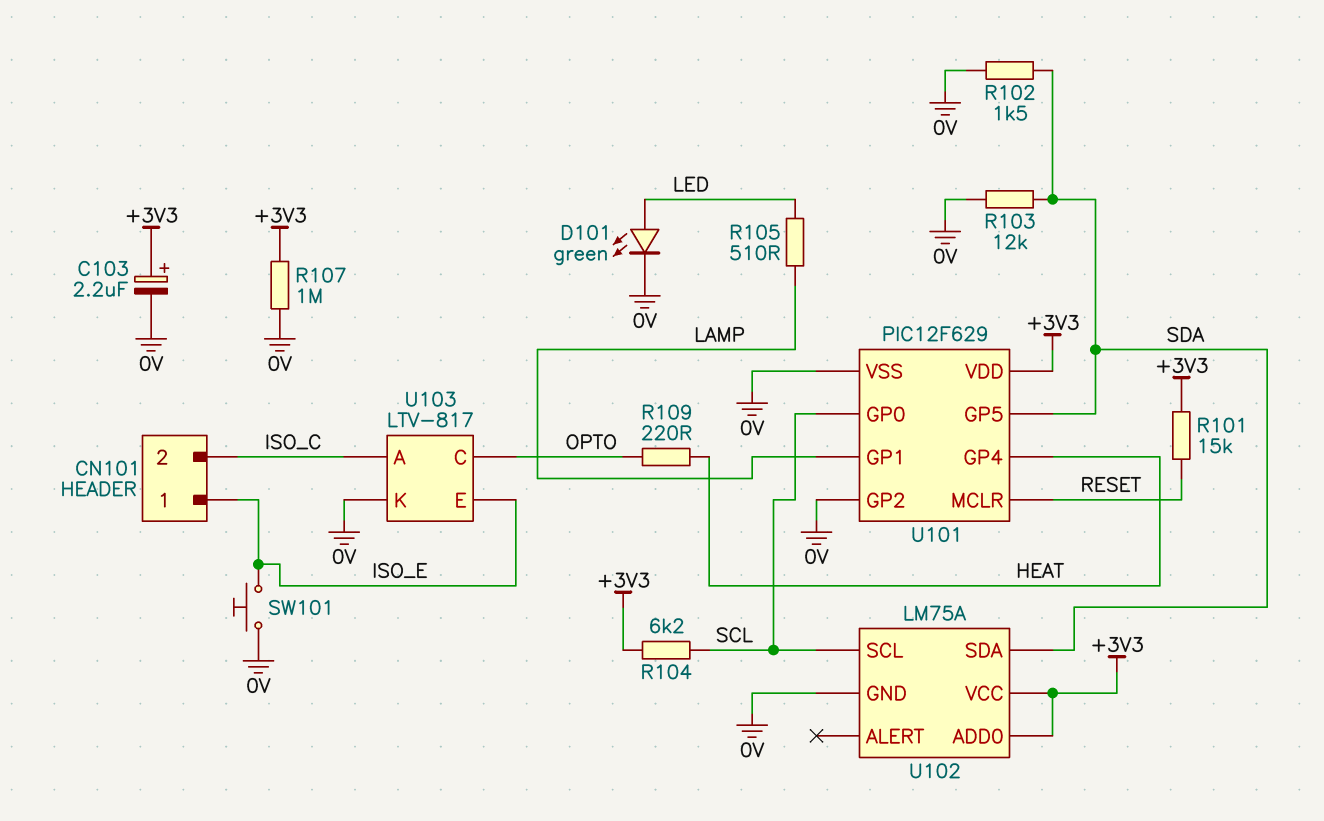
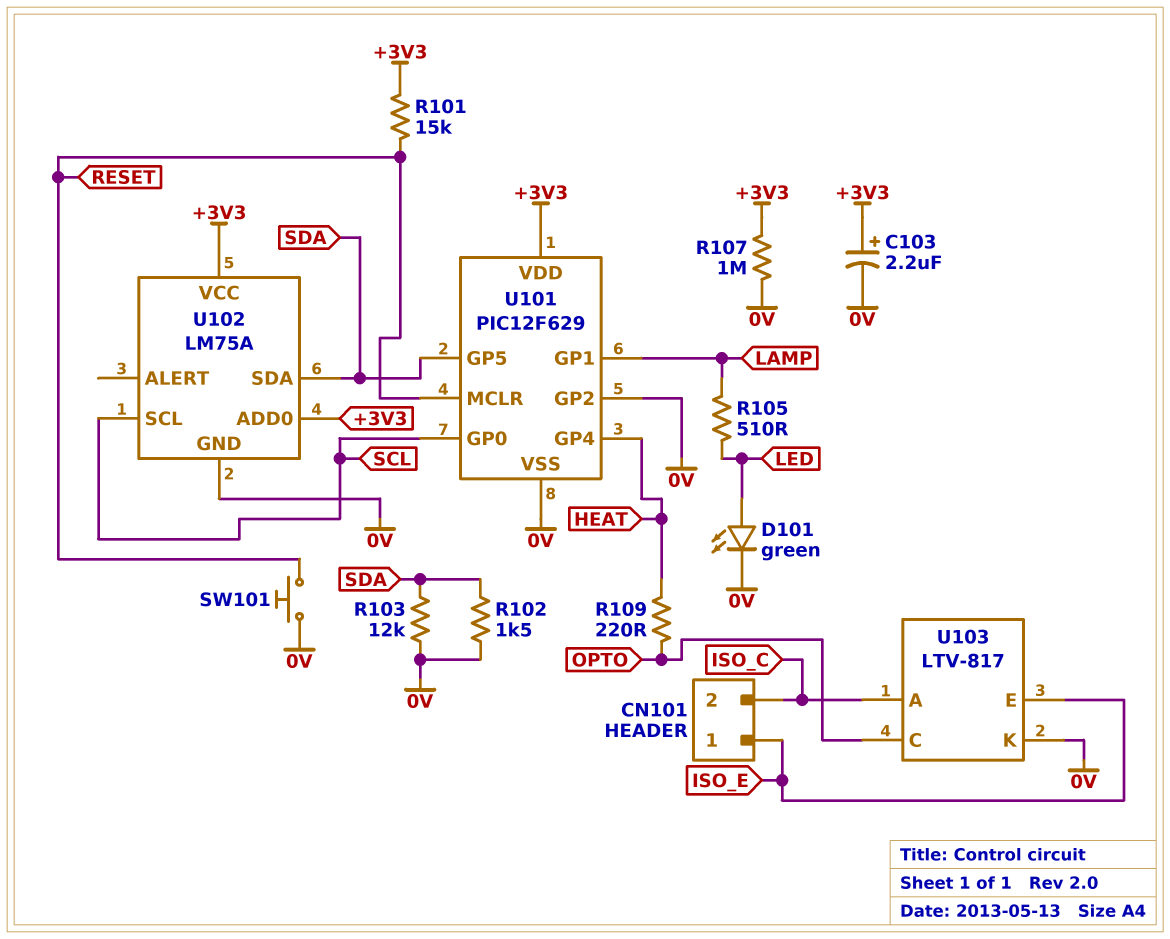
R104: 6.2k (+3V3, SCL) -> none
SW101: button (0V, ISO_E) -> button (0V, RESET)

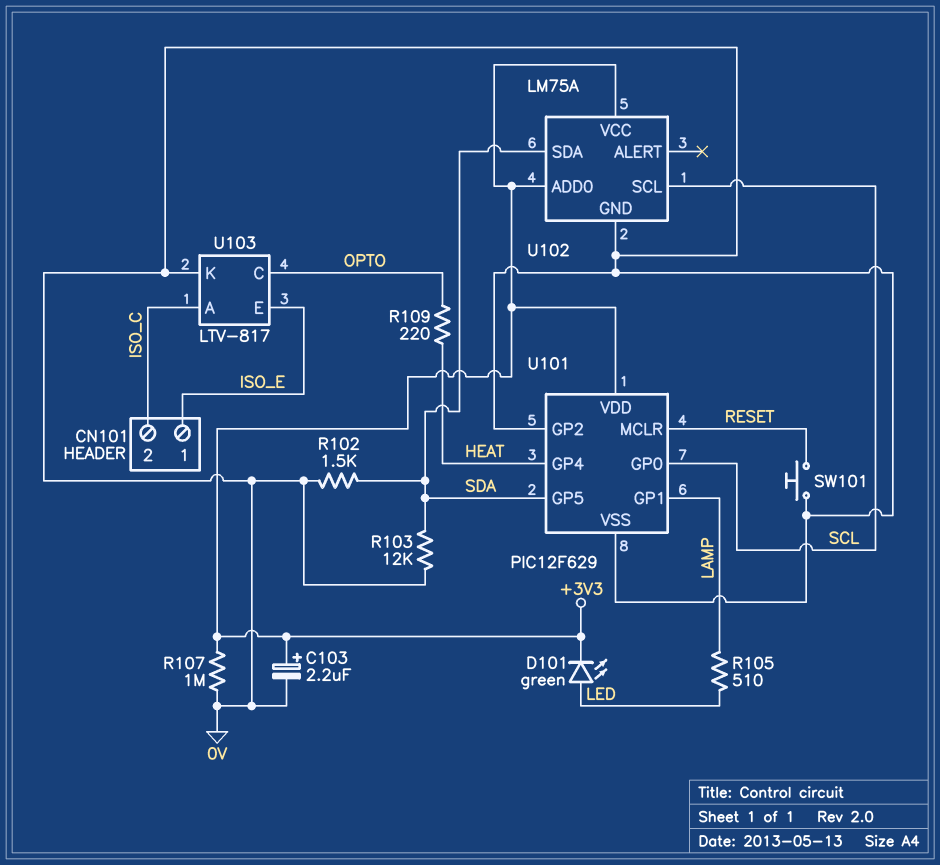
D101: LED green (A LED, K 0V) -> LED green (A LED, K +3V3)
R101: 15k (+3V3, RESET) -> none

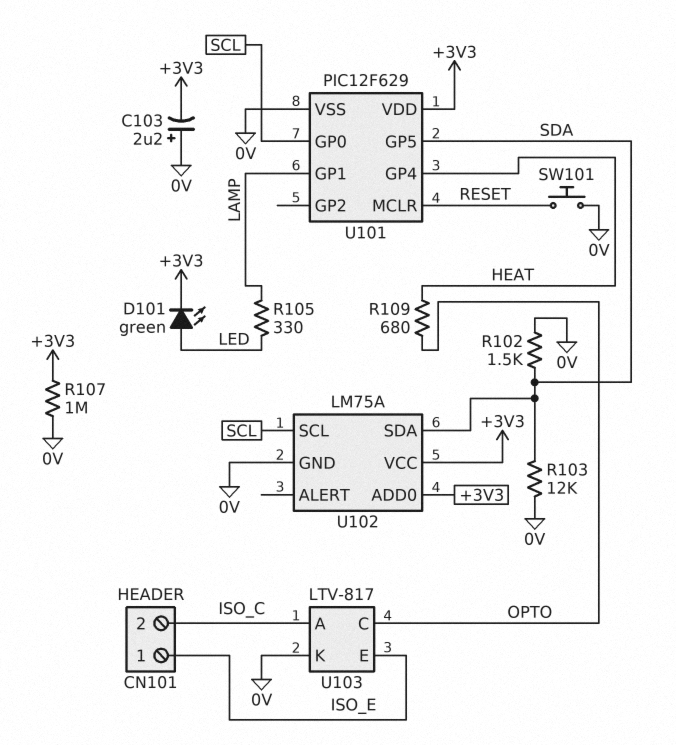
C103: 2.2uF (plus +3V3, minus 0V) -> 2.2uF (plus 0V, minus +3V3)
R105: 510 (LAMP, LED) -> 330 (LAMP, LED)
R109: 220 (HEAT, OPTO) -> 680 (HEAT, OPTO)
U101 pin GP2: 0V -> none

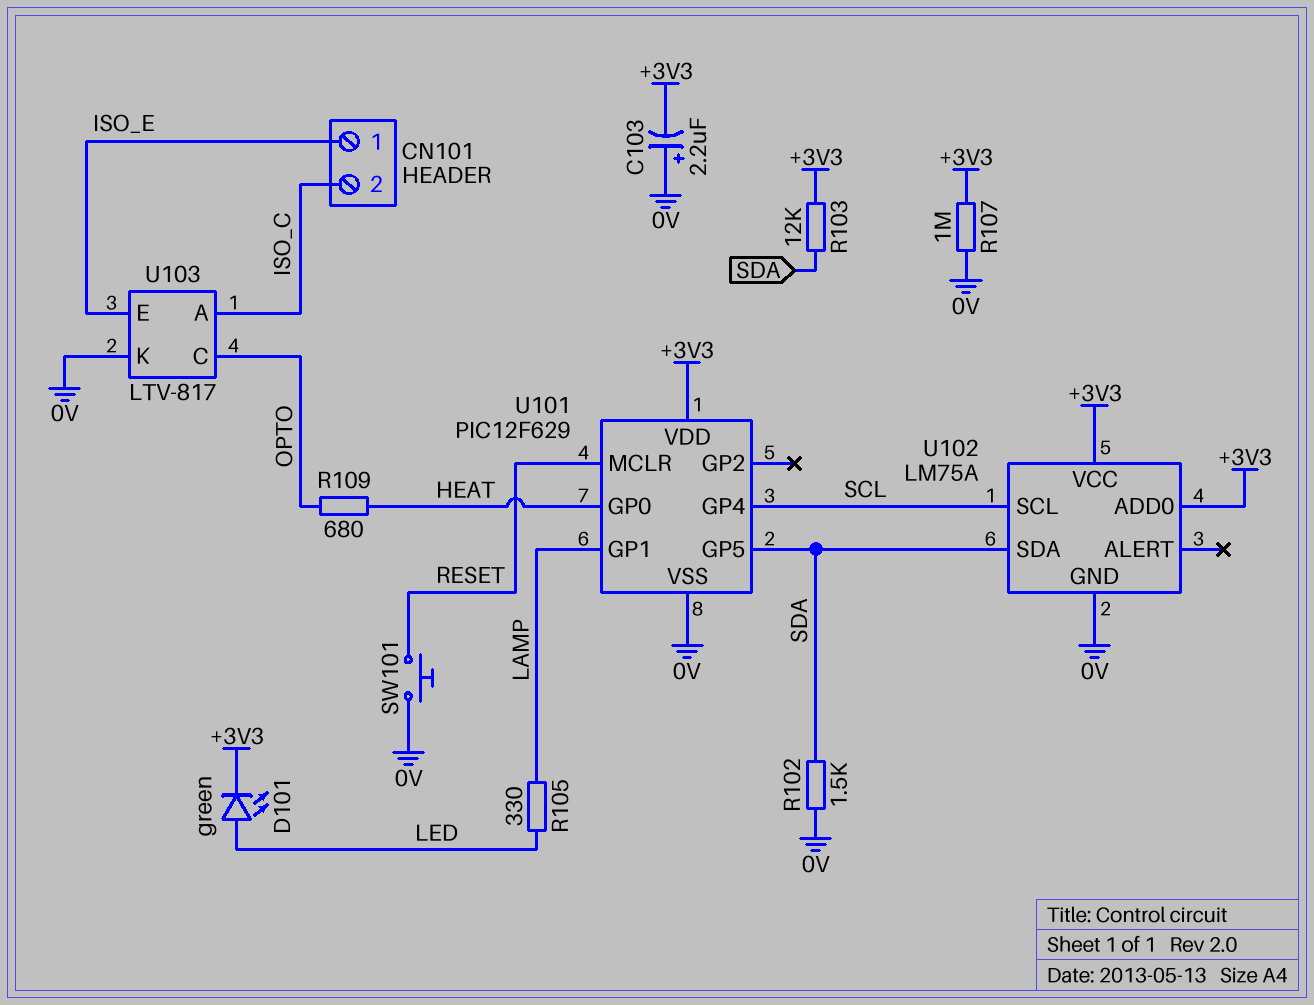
R103: 12k (0V, SDA) -> 12k (+3V3, SDA)
U101 pin GP0: SCL -> HEAT
U101 pin GP4: HEAT -> SCL

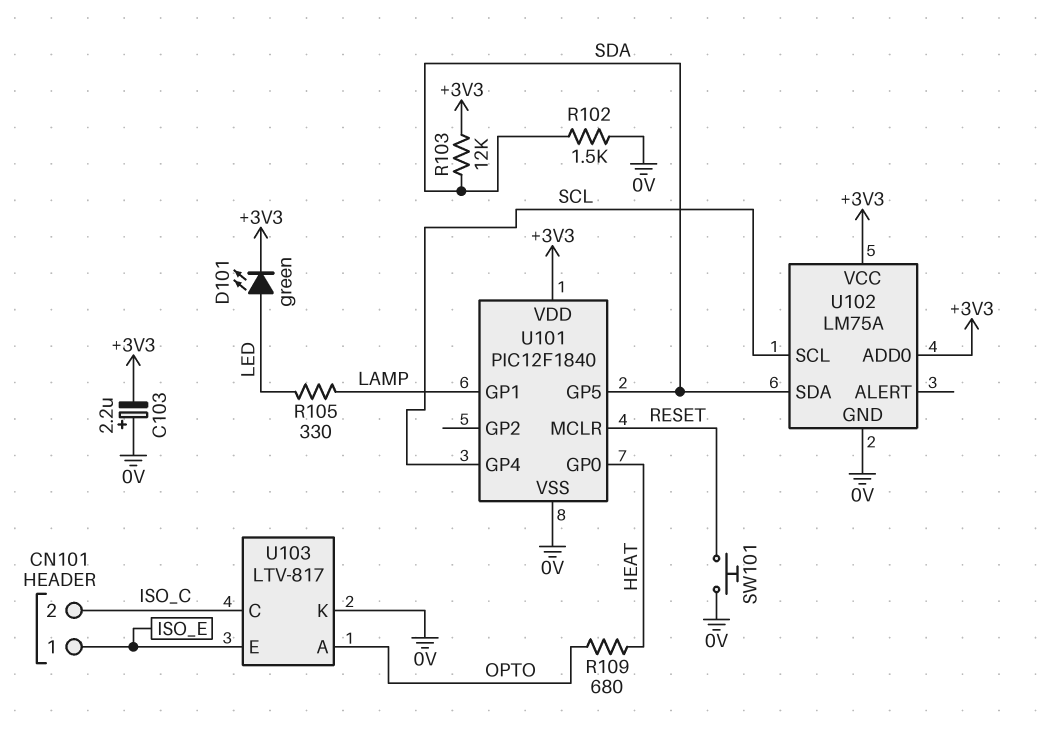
R107: 1M (+3V3, 0V) -> none
U101: PIC12F629 -> PIC12F1840
U103 pin A: ISO_C -> OPTO
U103 pin C: OPTO -> ISO_C

